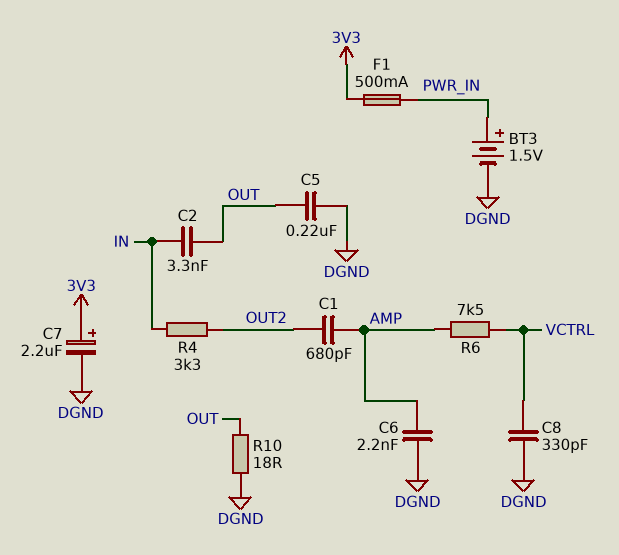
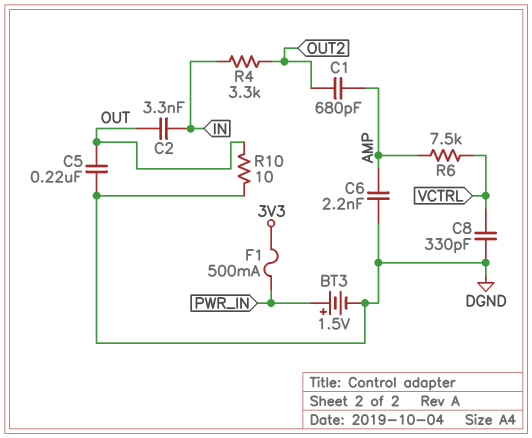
C7: 2.2uF (plus 3V3, minus DGND) -> none
R10: 18 (DGND, OUT) -> 10 (DGND, OUT)

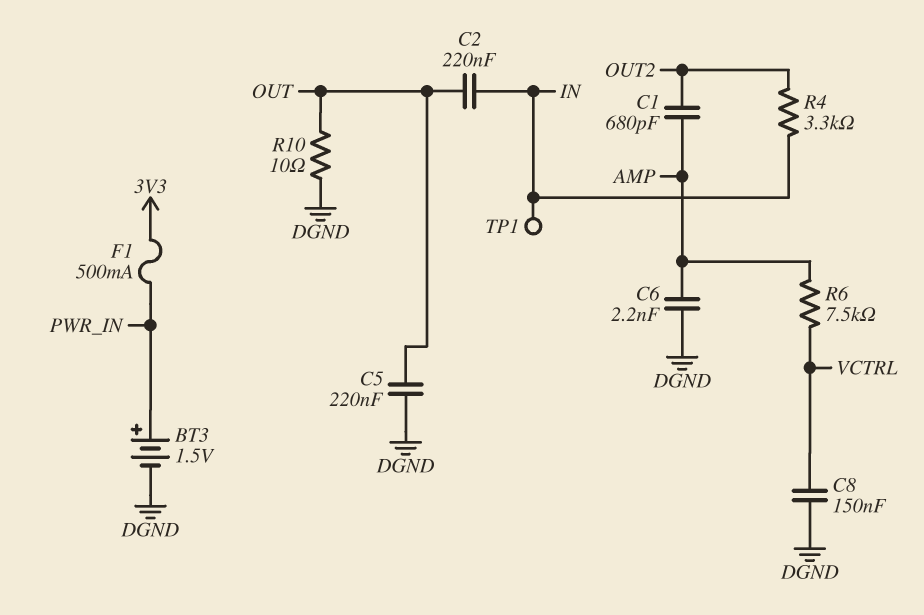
C2: 3.3nF (IN, OUT) -> 220nF (IN, OUT)
C8: 330pF (DGND, VCTRL) -> 150nF (DGND, VCTRL)
TP1: none -> test point (IN)

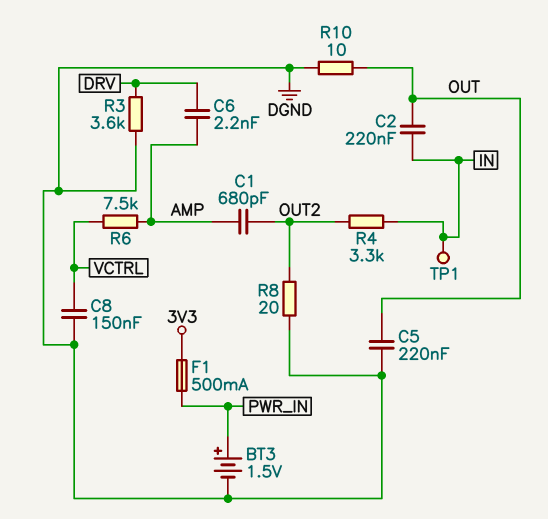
C6: 2.2nF (AMP, DGND) -> 2.2nF (AMP, DRV)
R3: none -> 3.6k (DGND, DRV)
R8: none -> 20 (DGND, OUT2)

